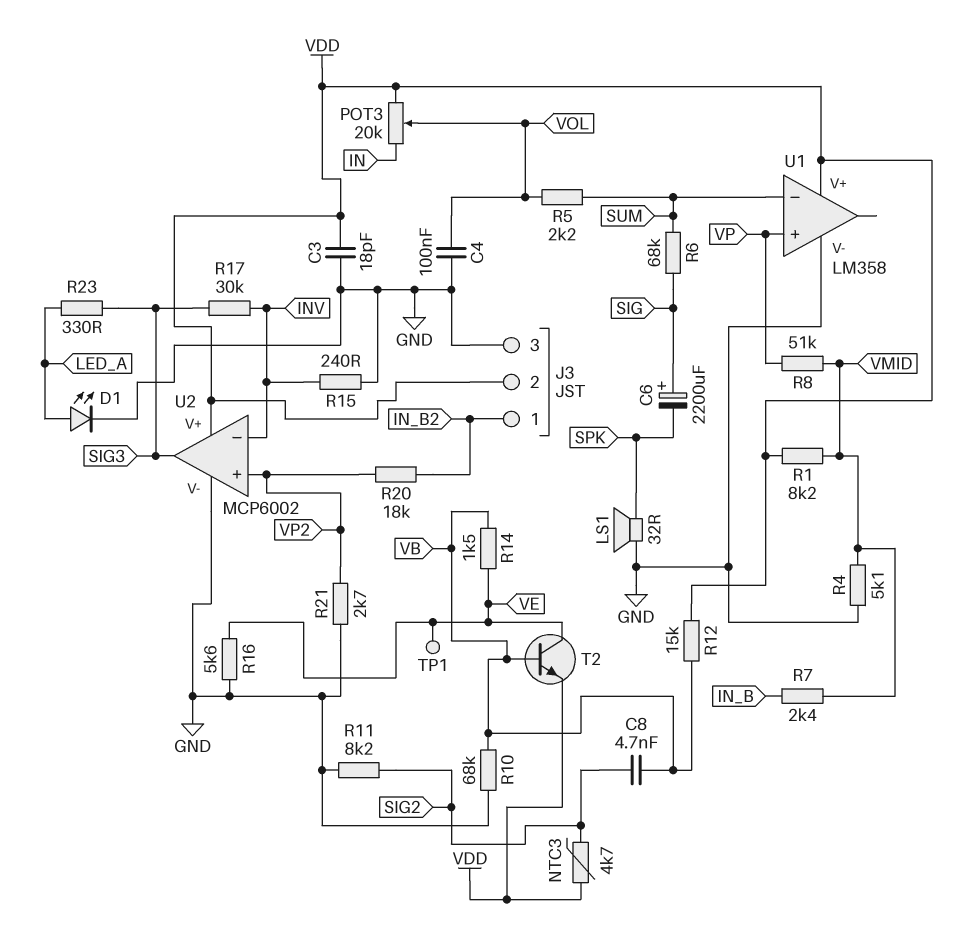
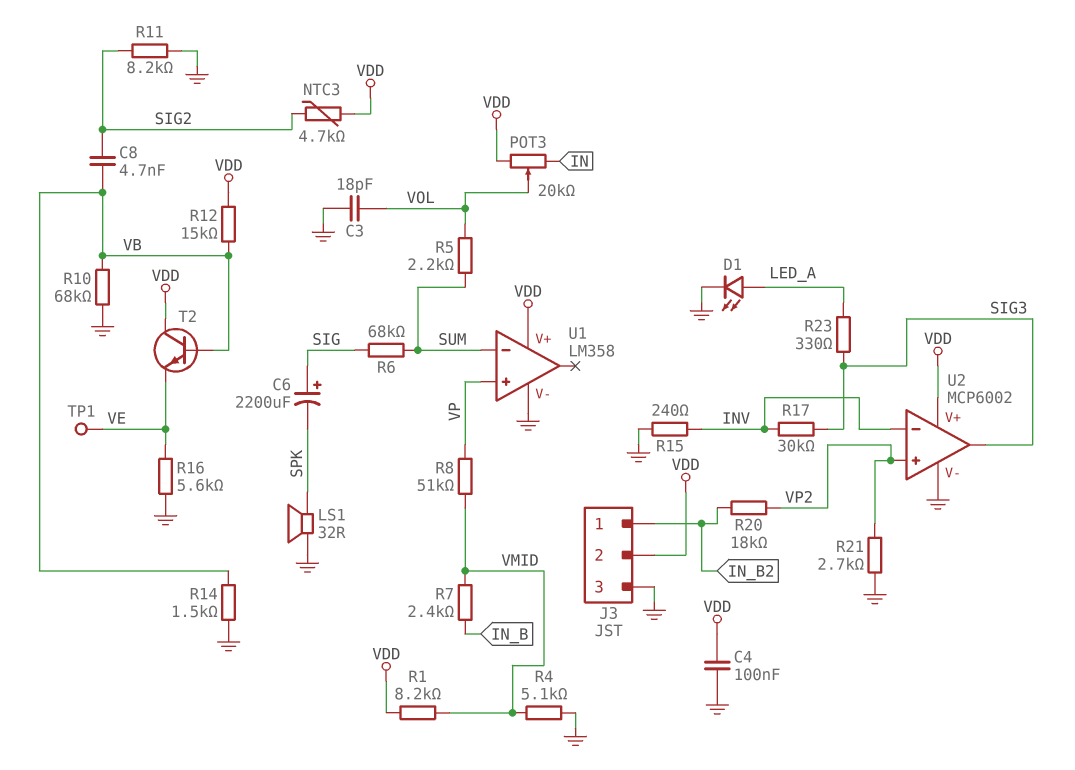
C3: 18pF (GND, VDD) -> 18pF (GND, VOL)
C4: 100nF (GND, VOL) -> 100nF (GND, VDD)
R14: 1.5k (VB, VE) -> 1.5k (GND, VB)
T2: NPN (B VB, C VE, E VDD) -> NPN (B VB, C VDD, E VE)

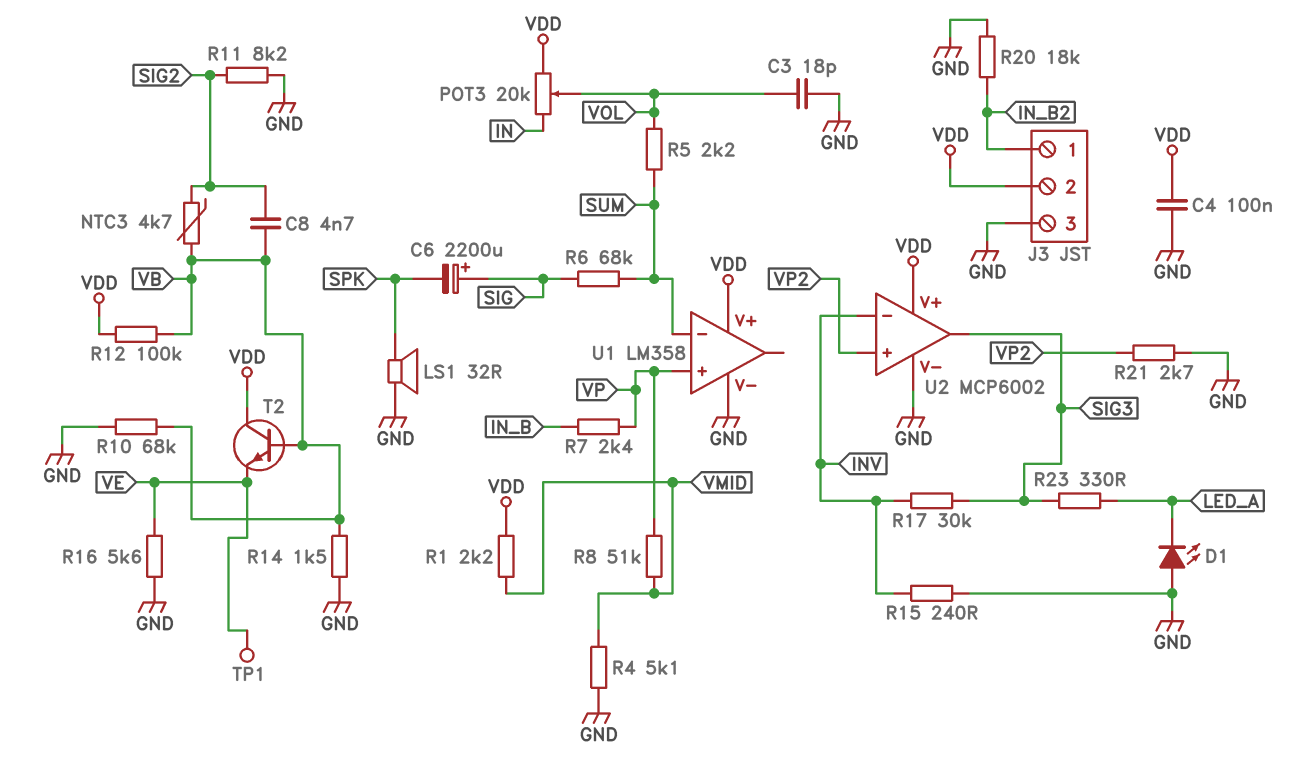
D1: LED (A LED_A, K GND) -> LED (A GND, K LED_A)
NTC3: 4.7k (SIG2, VDD) -> 4.7k (SIG2, VB)
R1: 8.2k (VDD, VMID) -> 2.2k (VDD, VMID)
R7: 2.4k (IN_B, VMID) -> 2.4k (IN_B, VP)
R12: 15k (VB, VDD) -> 100k (VB, VDD)
R20: 18k (IN_B2, VP2) -> 18k (GND, IN_B2)

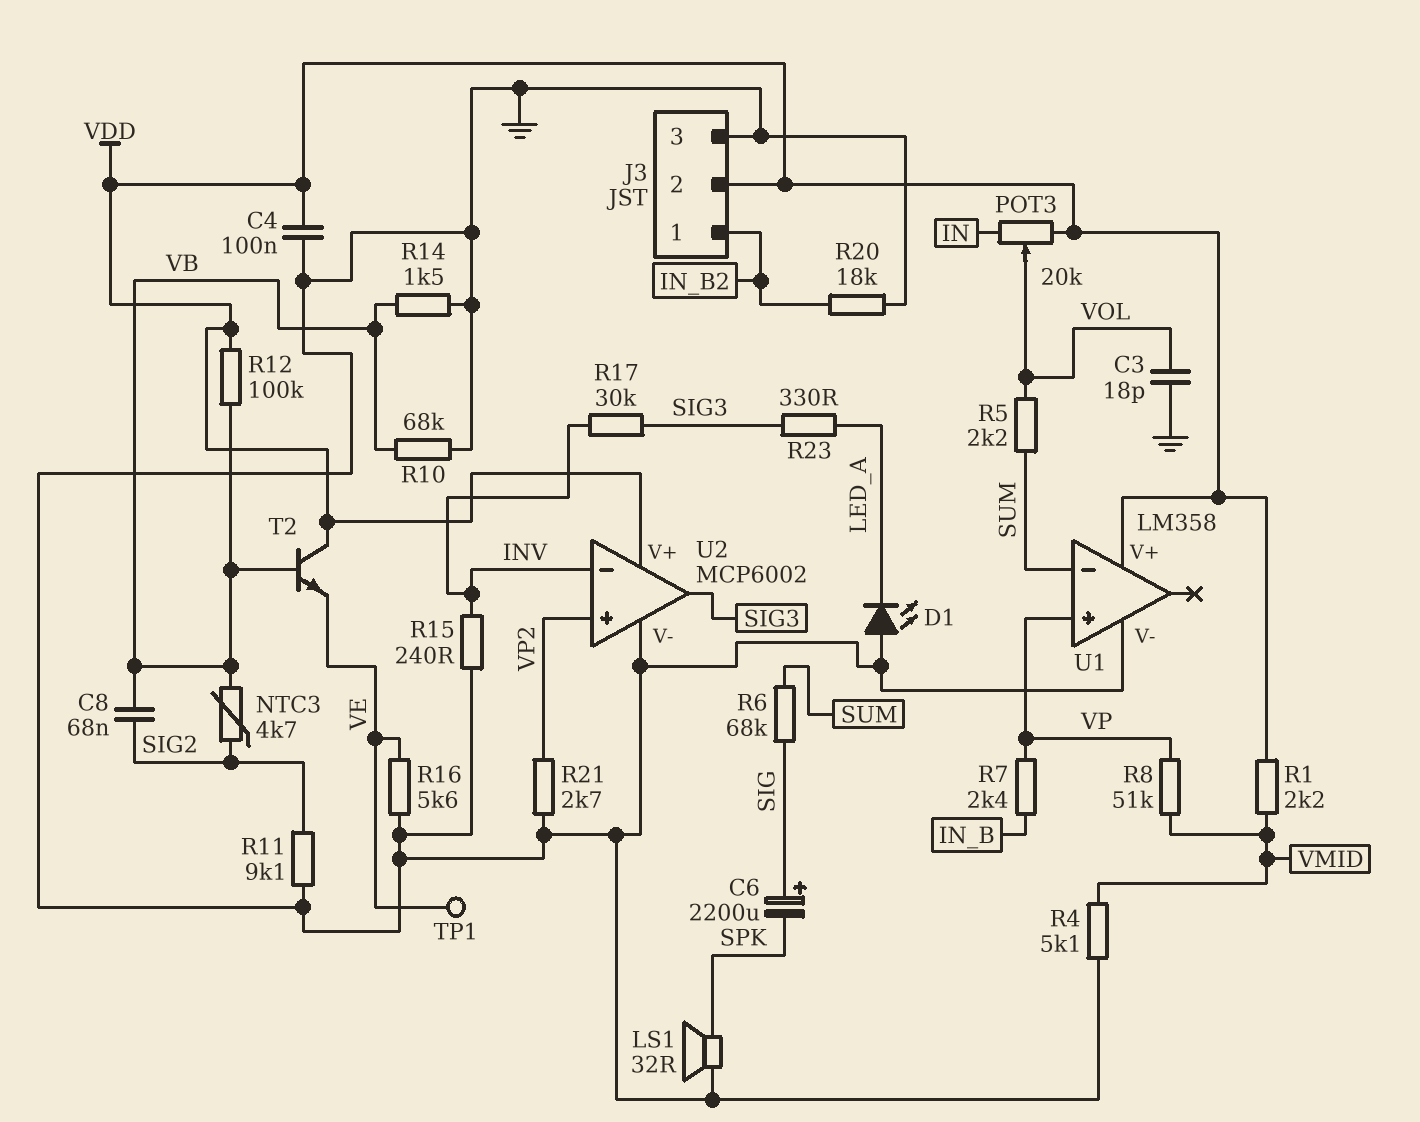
C8: 4.7nF (SIG2, VB) -> 68nF (SIG2, VB)
R11: 8.2k (GND, SIG2) -> 9.1k (GND, SIG2)

